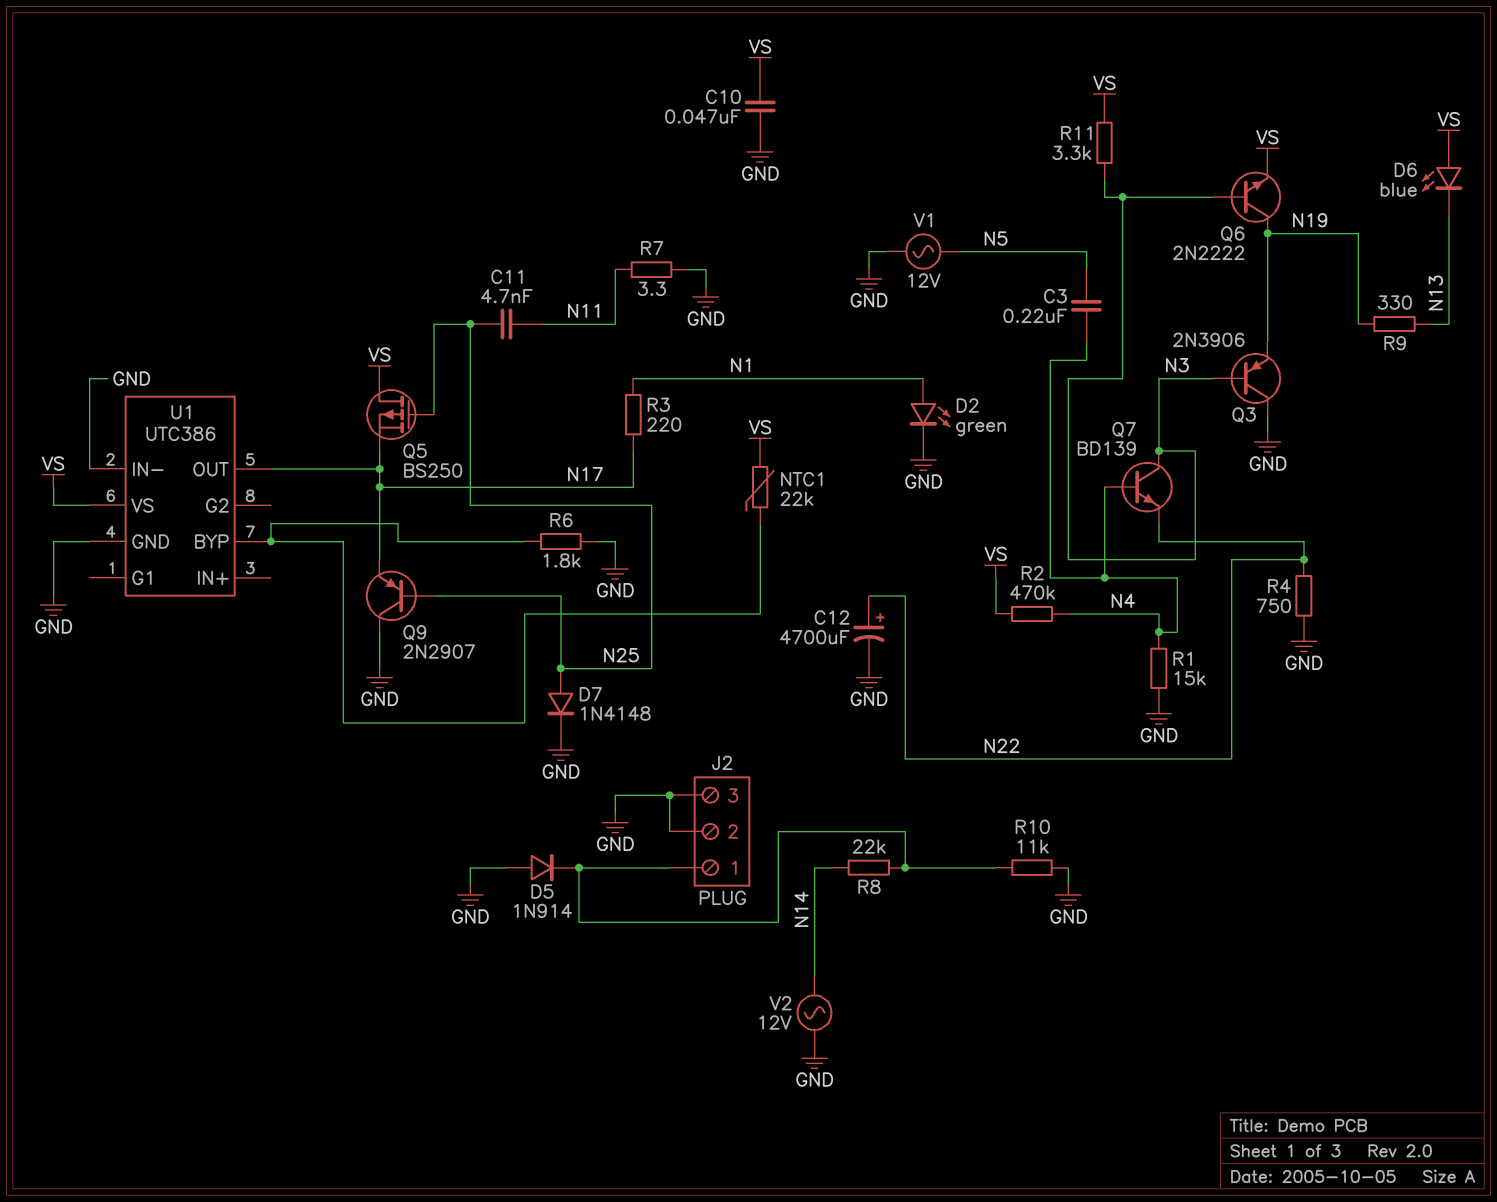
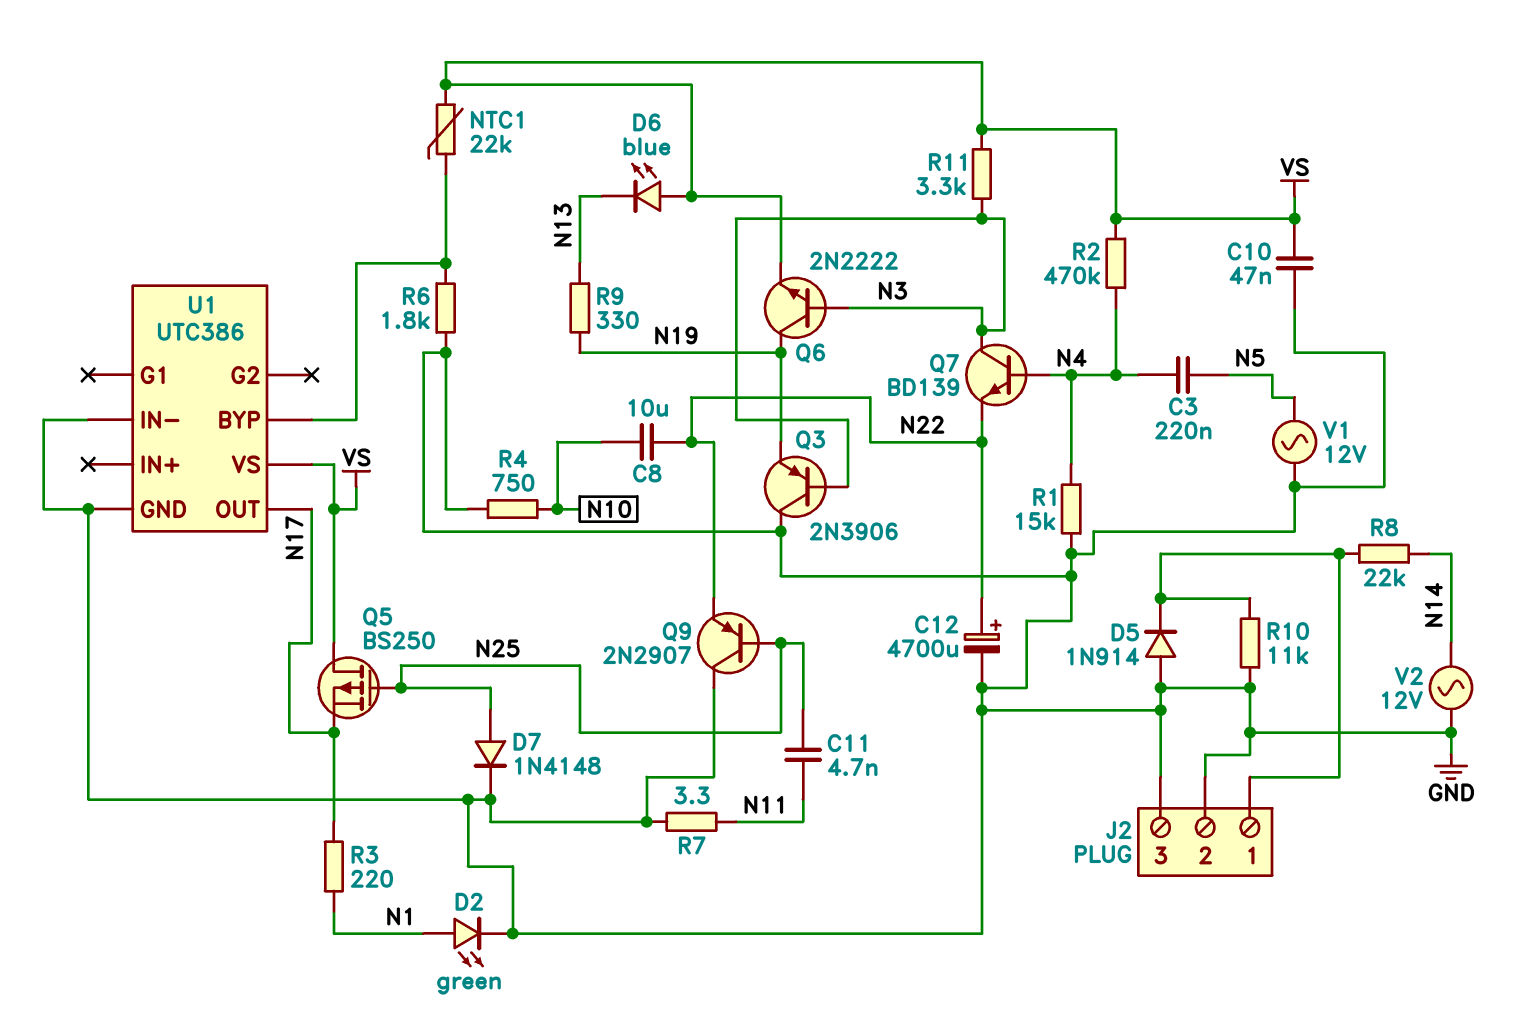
C8: none -> 10uF (N10, N22)
Q9: PNP 2N2907 (B N25, C GND, E N17) -> PNP 2N2907 (B N25, C GND, E N22)
R4: 750 (GND, N22) -> 750 (GND, N10)

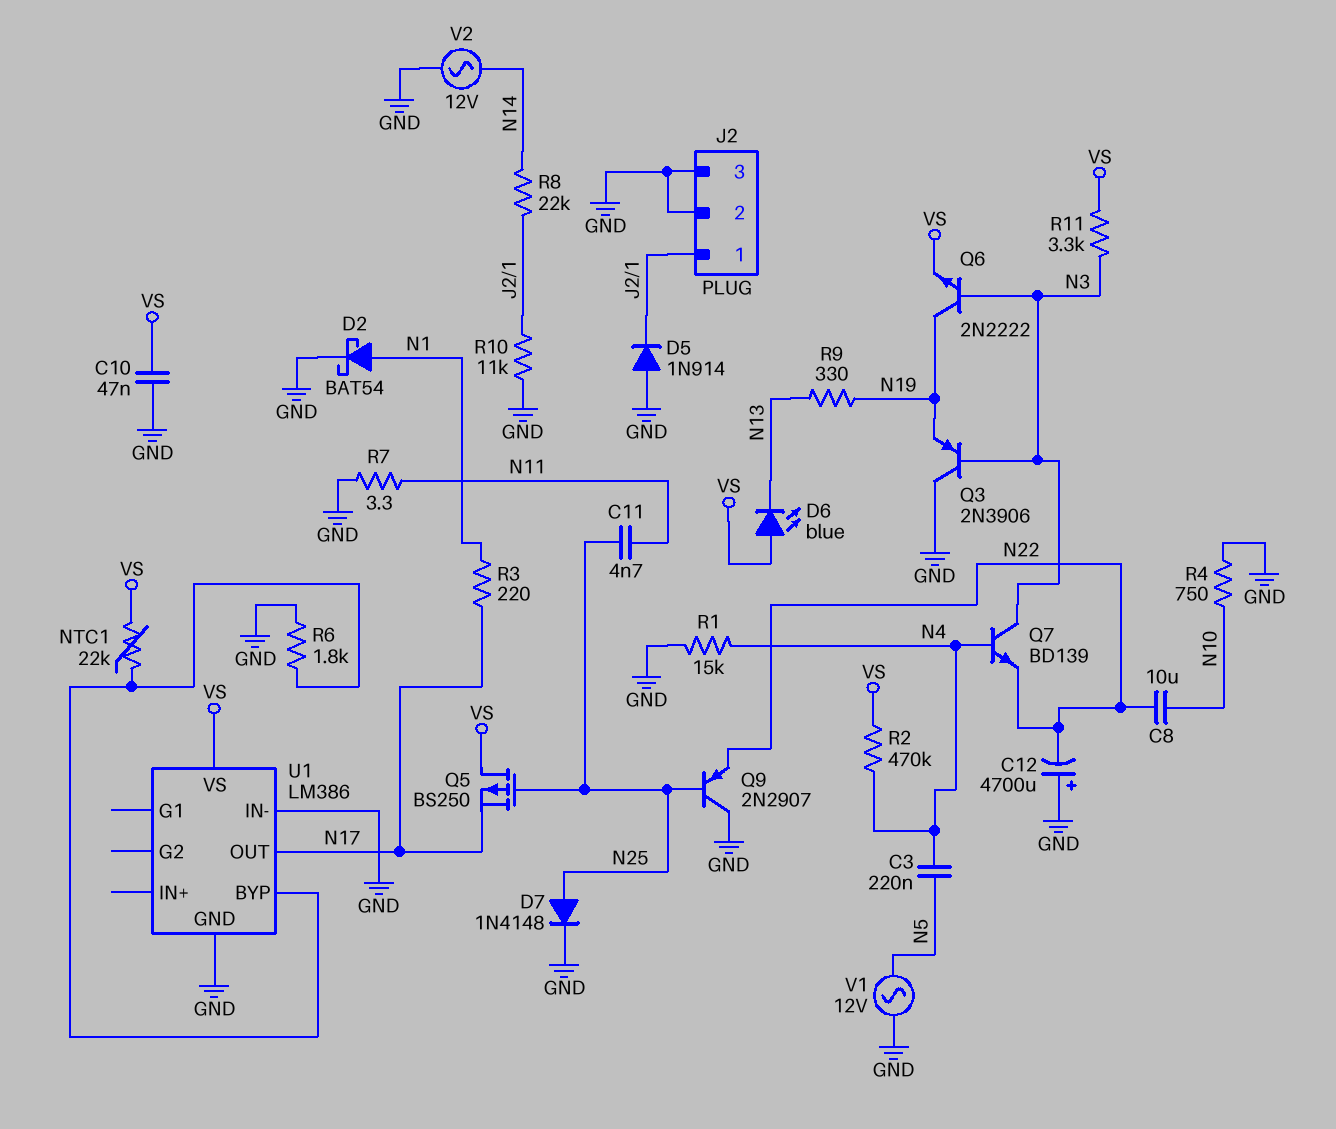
C12: 4700uF (plus N22, minus GND) -> 4700uF (plus GND, minus N22)
D2: LED green (A N1, K GND) -> schottky BAT54 (A N1, K GND)
U1: UTC386 -> LM386

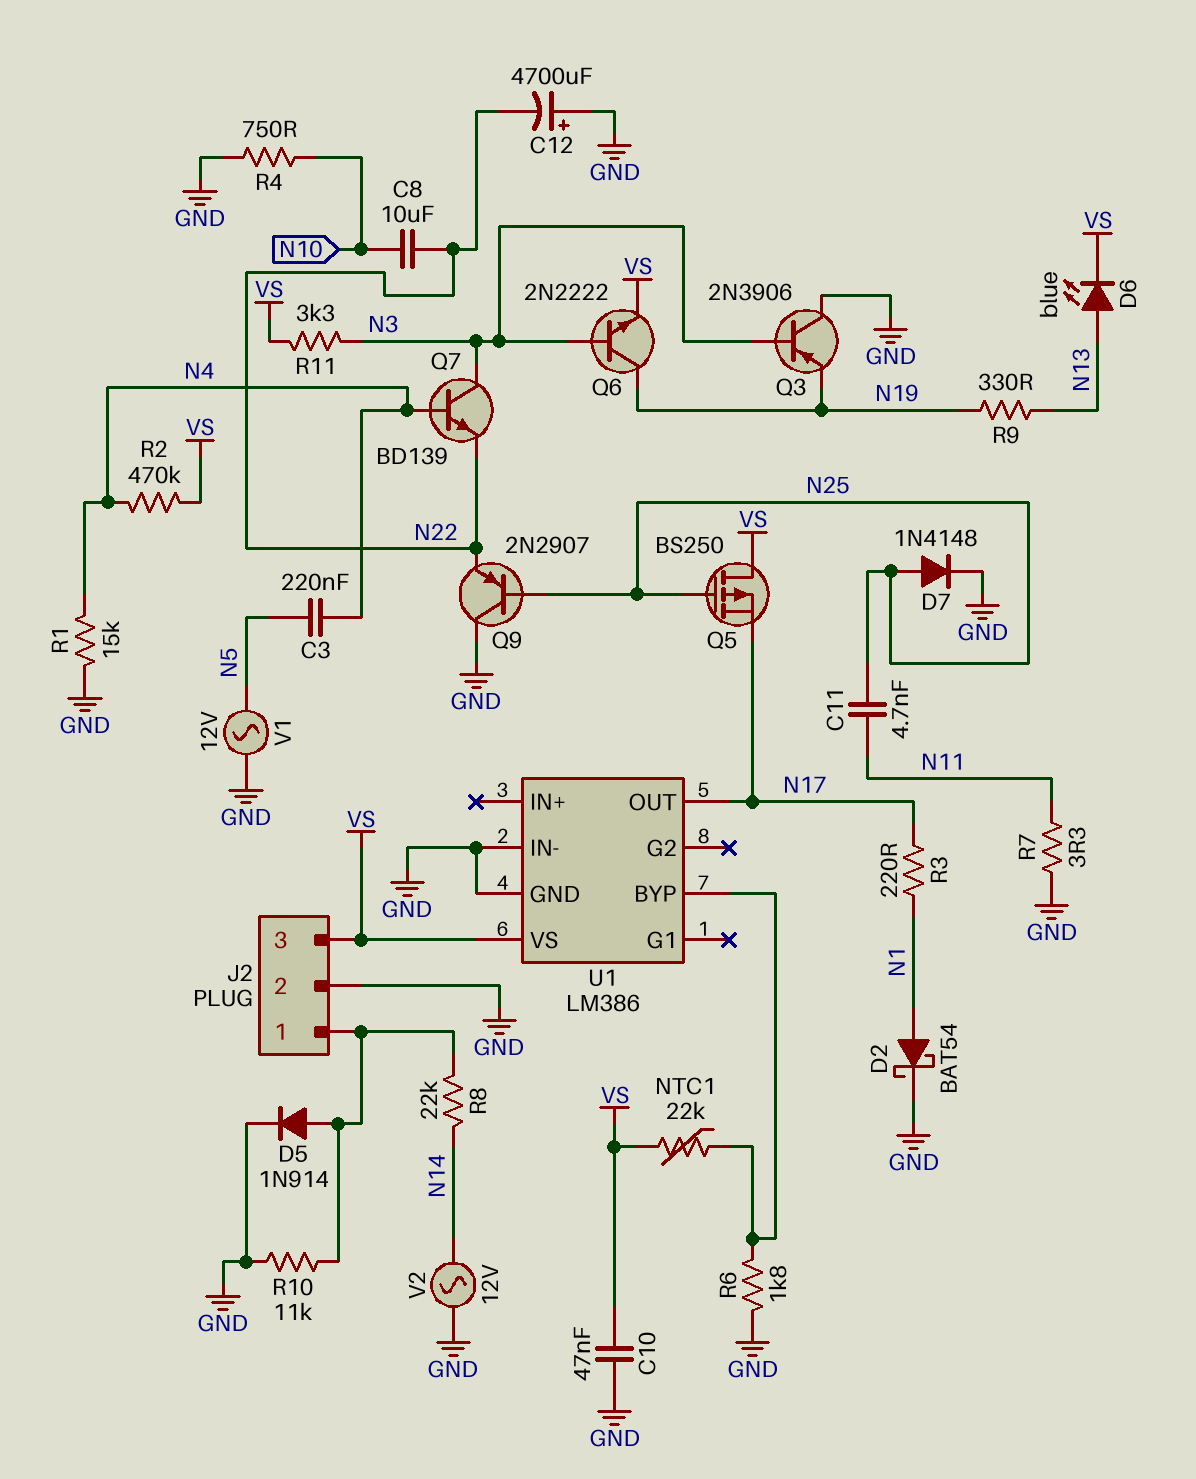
D5: diode 1N914 (A GND, K J2/1) -> diode 1N914 (A J2/1, K GND)
D6: LED blue (A VS, K N13) -> LED blue (A N13, K VS)
J2 pin 3: GND -> VS

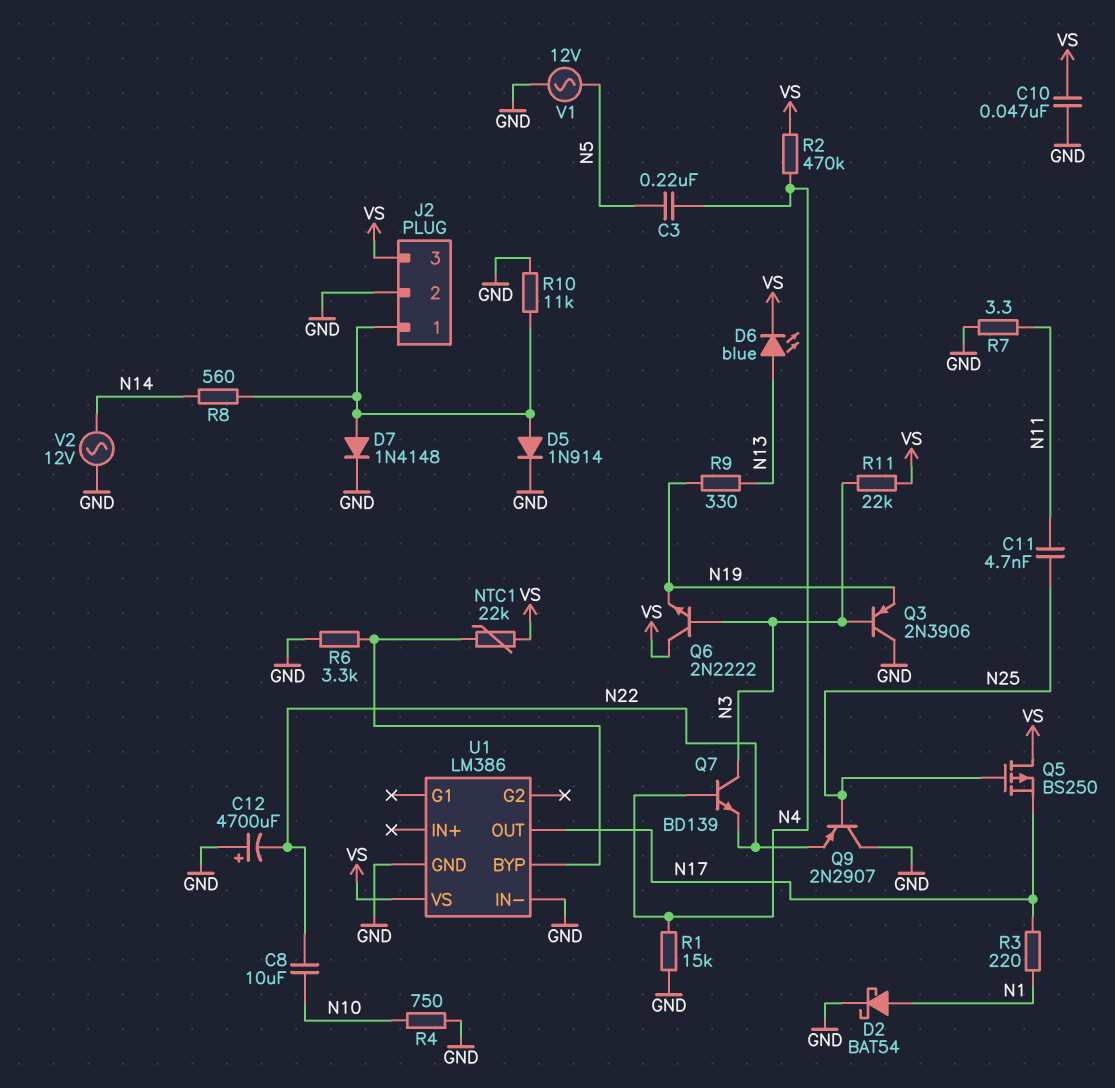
D7: diode 1N4148 (A N25, K GND) -> diode 1N4148 (A J2/1, K GND)
Q6: NPN 2N2222 (B N3, C N19, E VS) -> NPN 2N2222 (B N3, C VS, E N19)
R6: 1.8k (GND, U1/BYP) -> 3.3k (GND, U1/BYP)
R8: 22k (J2/1, N14) -> 560 (J2/1, N14)
R11: 3.3k (N3, VS) -> 22k (N3, VS)

